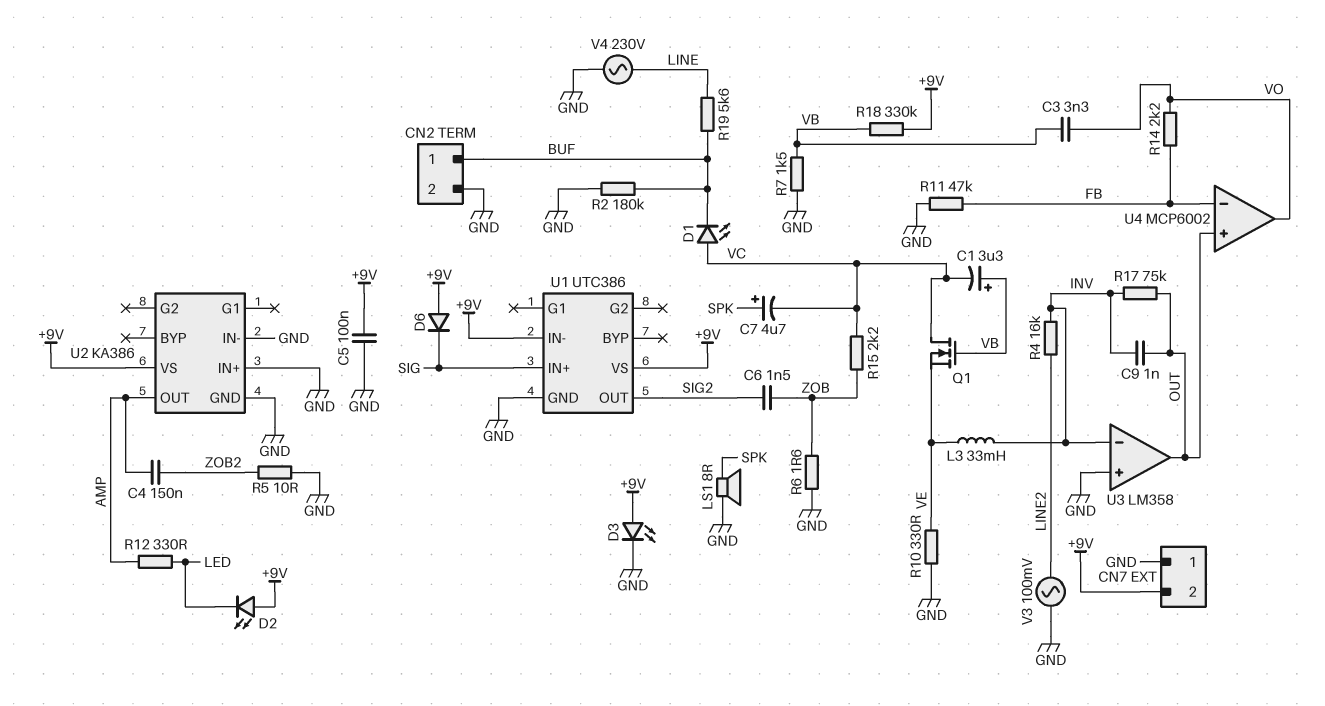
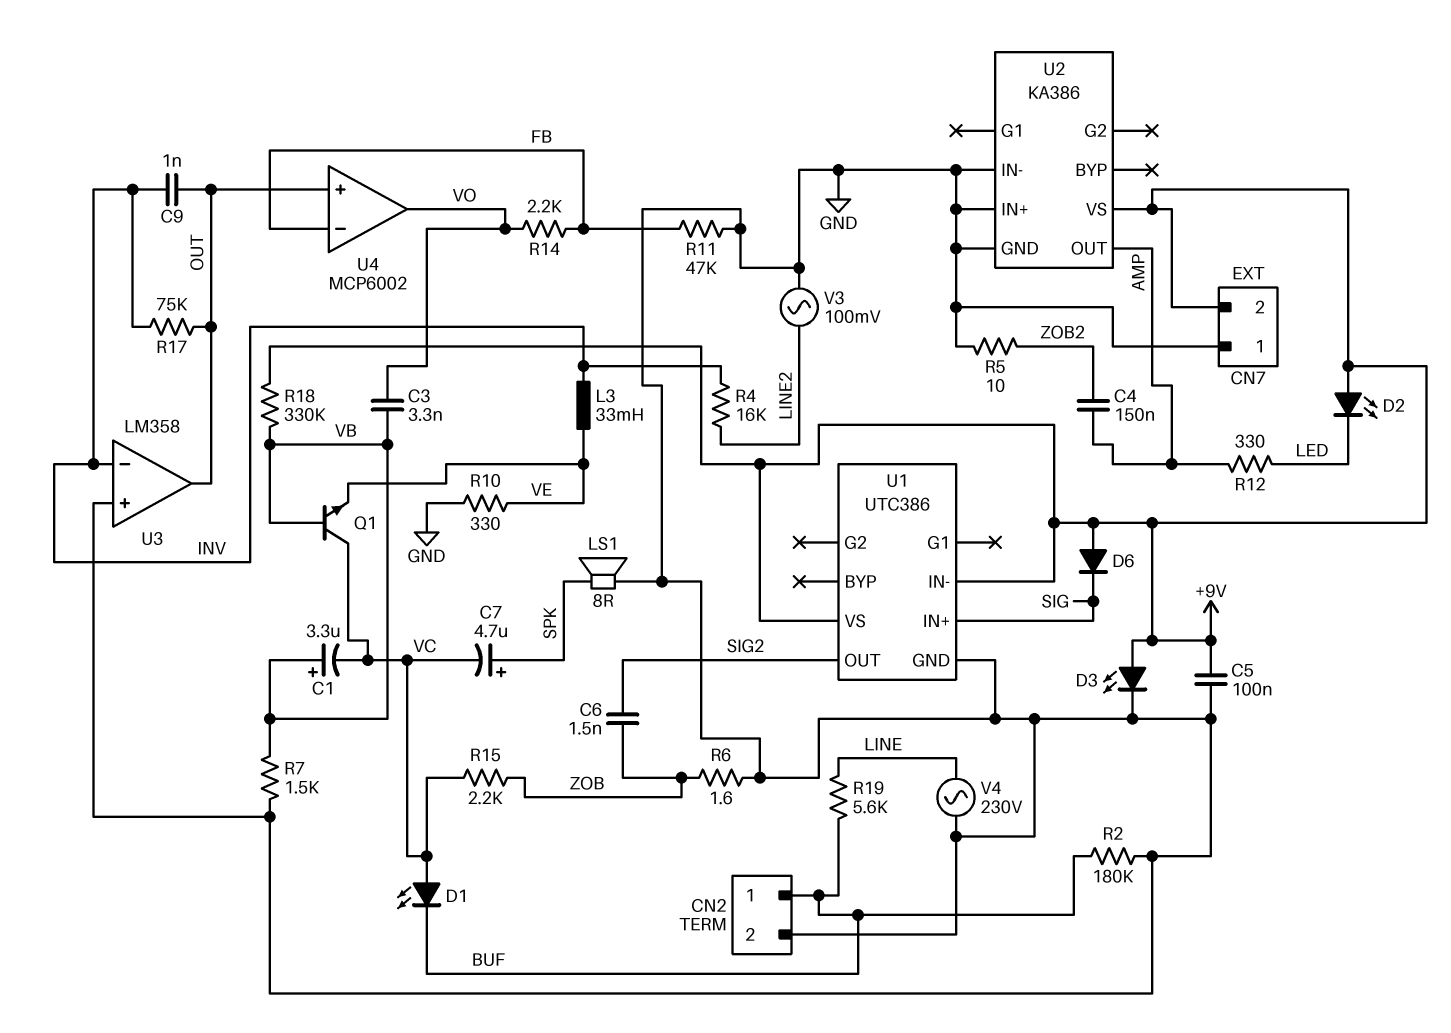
Q1: NMOS (G VB, D VC, S VE) -> NPN (B VB, C VC, E VE)

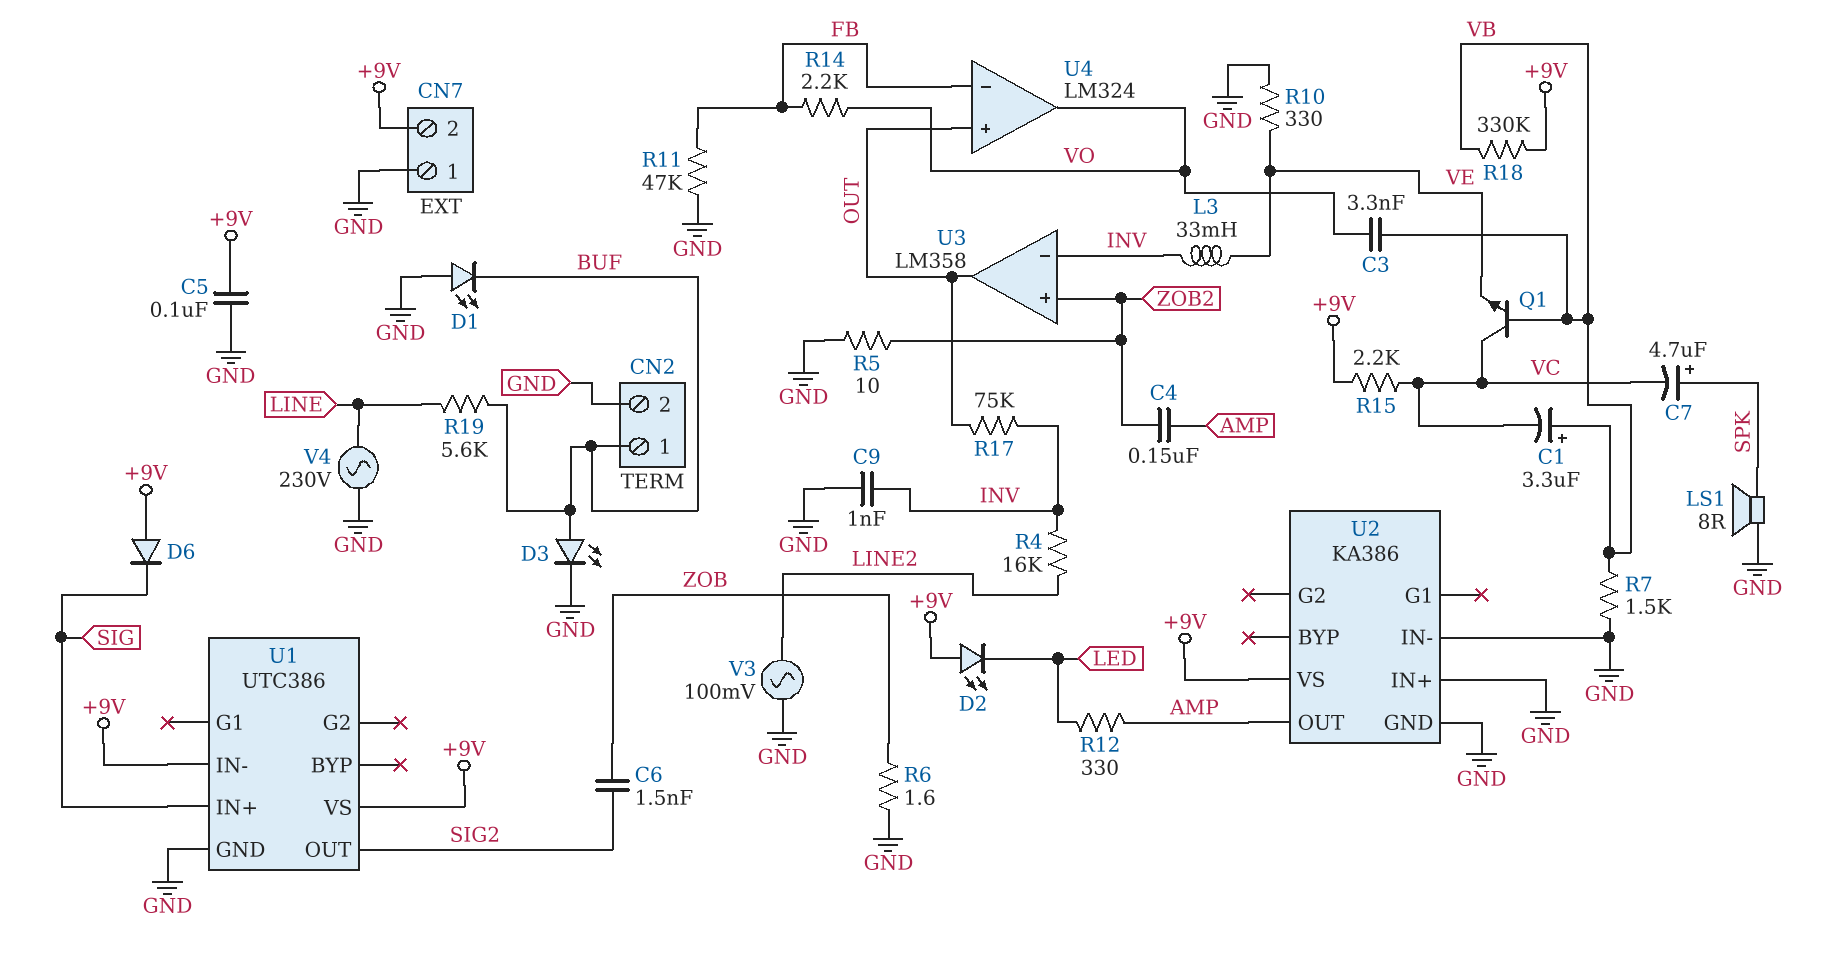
C9: 1nF (INV, OUT) -> 1nF (GND, INV)
D1: LED (A VC, K BUF) -> LED (A GND, K BUF)
D3: LED (A +9V, K GND) -> LED (A BUF, K GND)
R2: 180k (BUF, GND) -> none
R15: 2.2k (VC, ZOB) -> 2.2k (+9V, VC)
U3 pin in+: GND -> ZOB2
U4: MCP6002 -> LM324

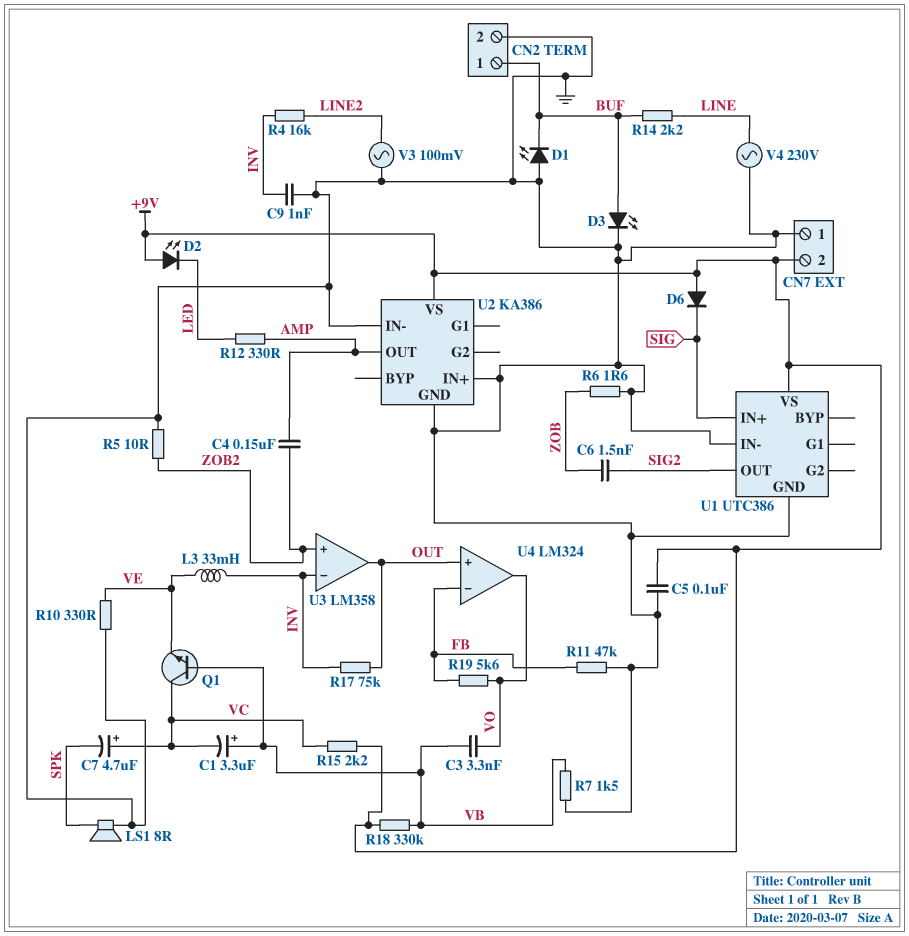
C7: 4.7uF (plus SPK, minus VC) -> 4.7uF (plus VC, minus SPK)
R14: 2.2k (FB, VO) -> 2.2k (BUF, LINE)
R19: 5.6k (BUF, LINE) -> 5.6k (FB, VO)
U1 pin IN-: +9V -> GND

